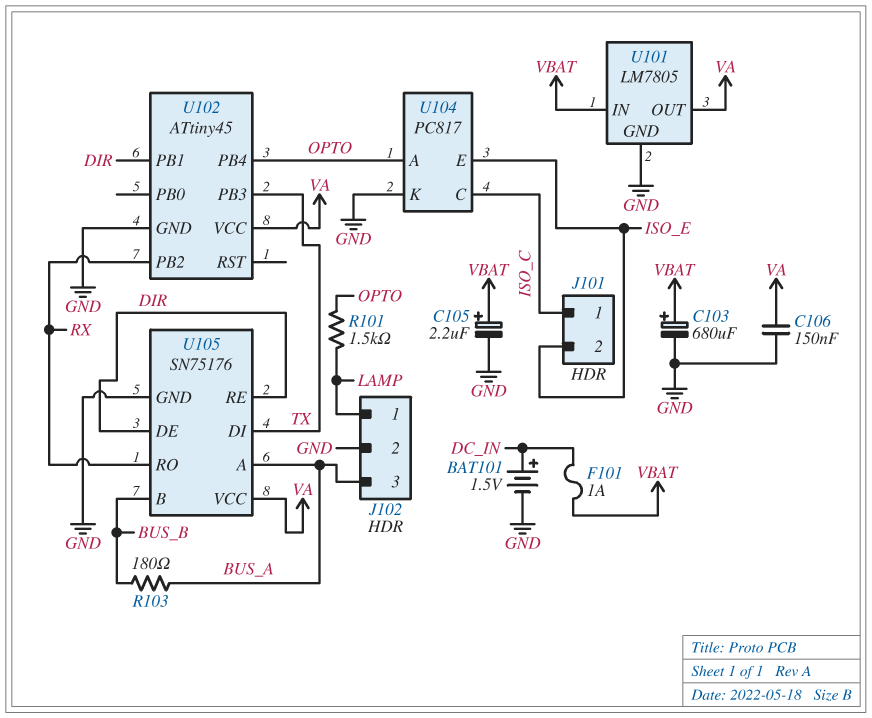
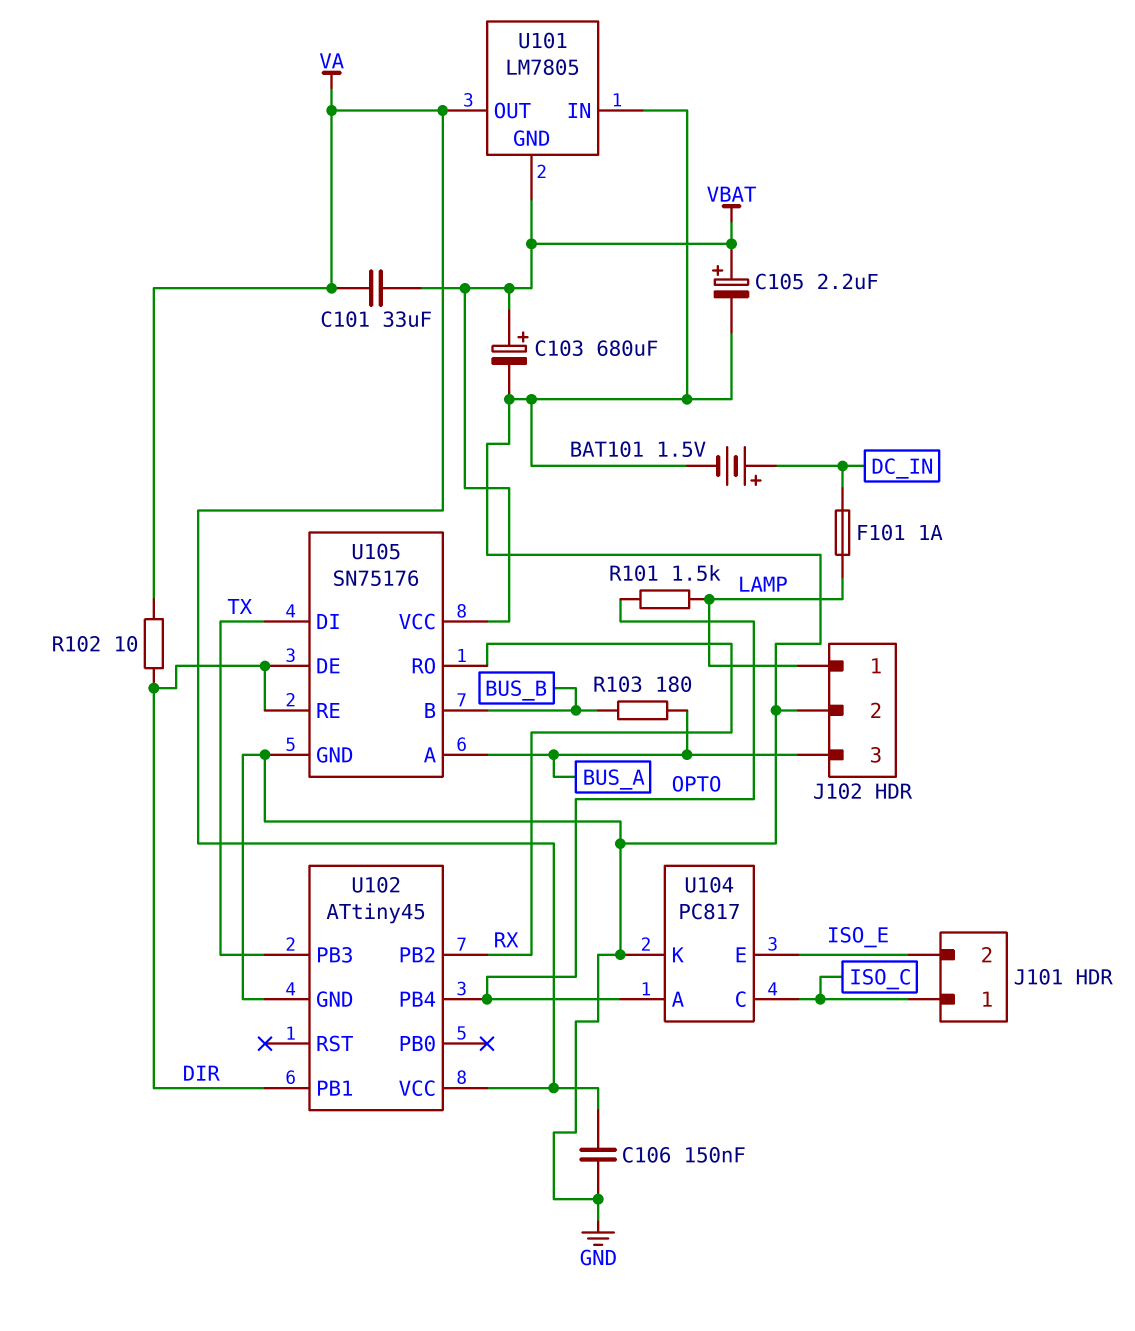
C101: none -> 33uF (VA, VBAT)
F101: 1A (DC_IN, VBAT) -> 1A (DC_IN, LAMP)
R102: none -> 10 (DIR, VA)
U101 pin GND: GND -> VBAT
U101 pin IN: VBAT -> GND
U105 pin VCC: VA -> VBAT

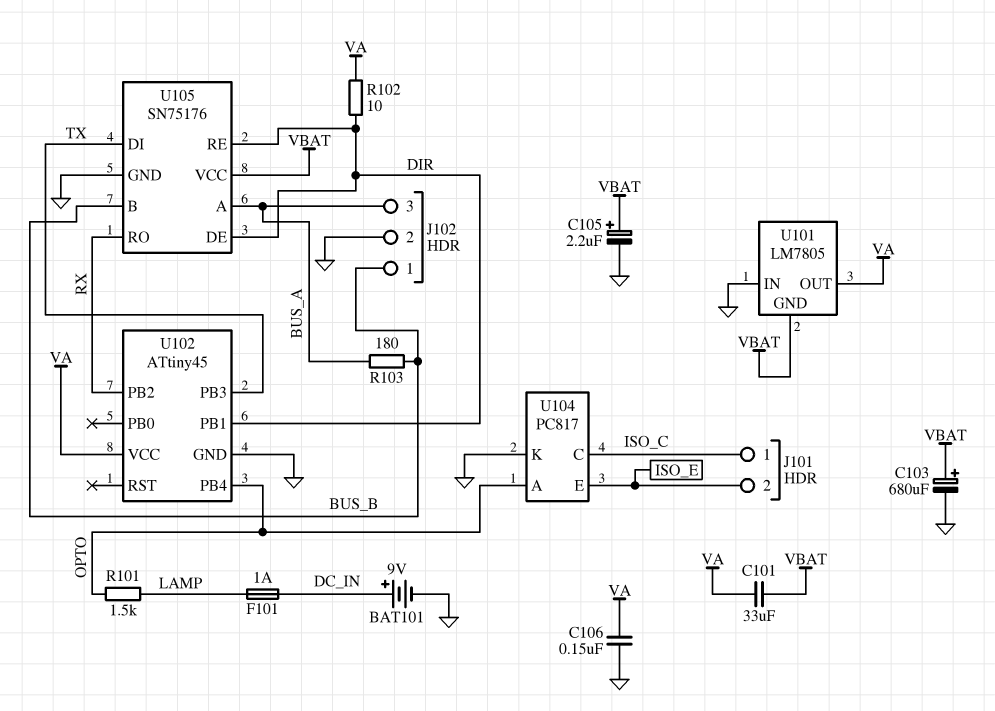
BAT101: 1.5V (plus DC_IN, minus GND) -> 9V (plus DC_IN, minus GND)
J102 pin 1: LAMP -> BUS_B

